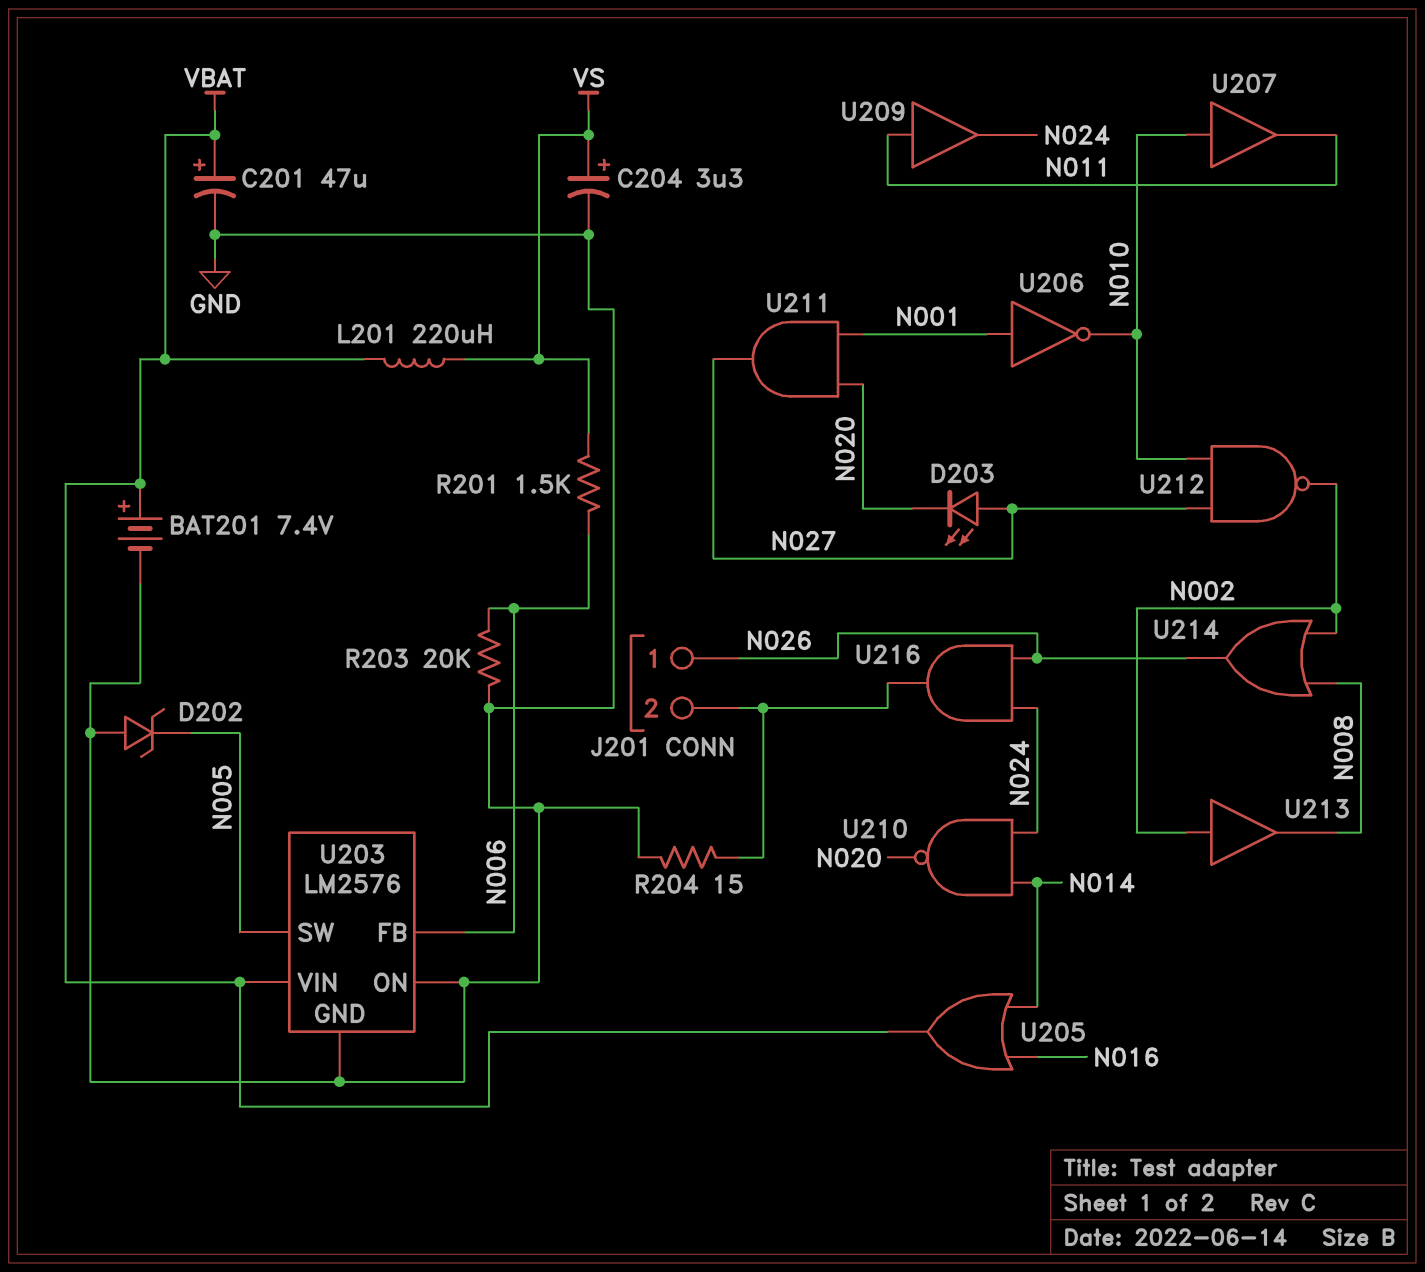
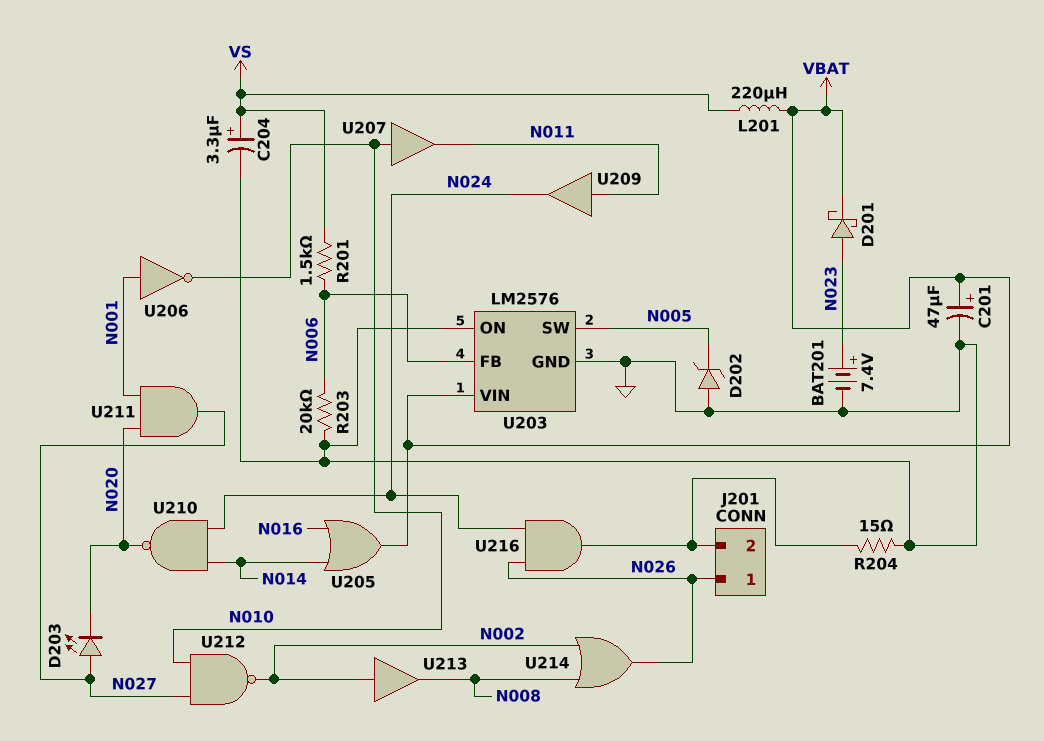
BAT201: 7.4V (plus VBAT, minus GND) -> 7.4V (plus N023, minus GND)
D201: none -> schottky (A N023, K VBAT)

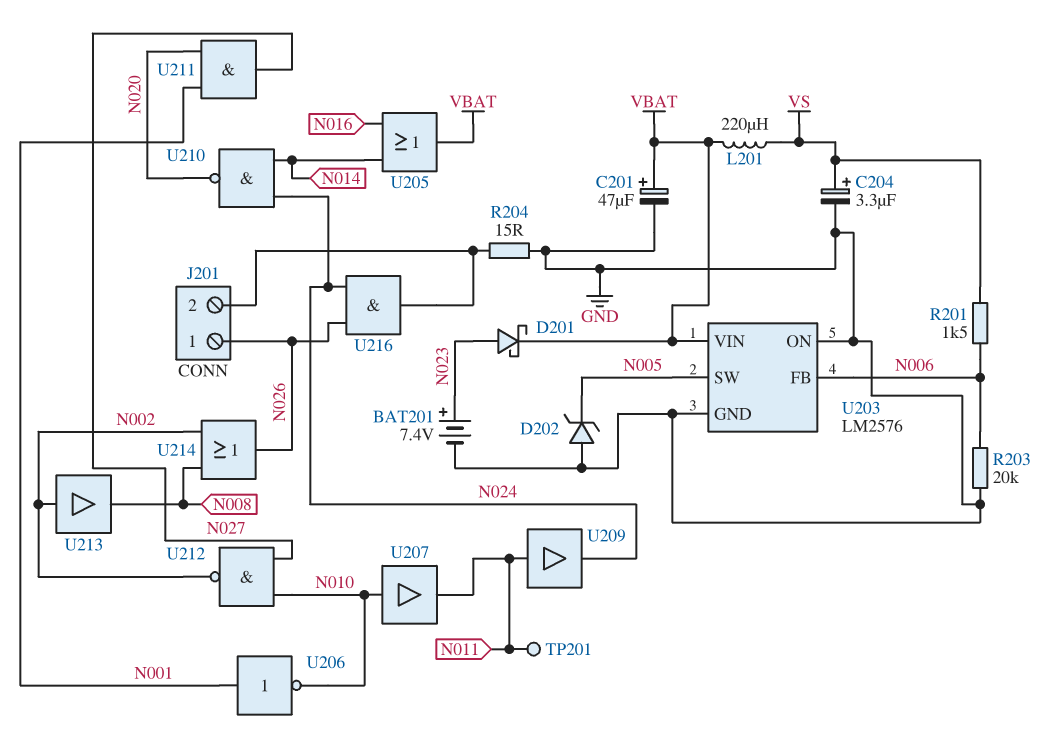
D203: LED (A N027, K N020) -> none
TP201: none -> test point (N011)

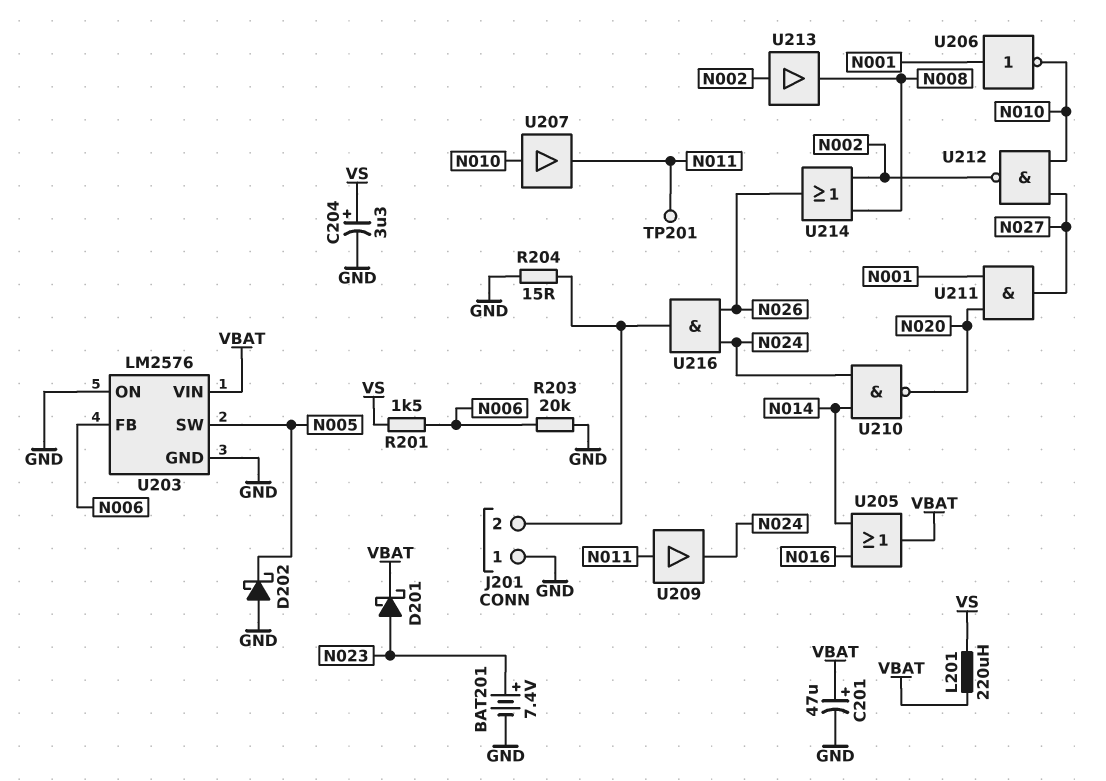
D202: zener (A GND, K N005) -> schottky (A GND, K N005)
J201 pin 1: N026 -> GND

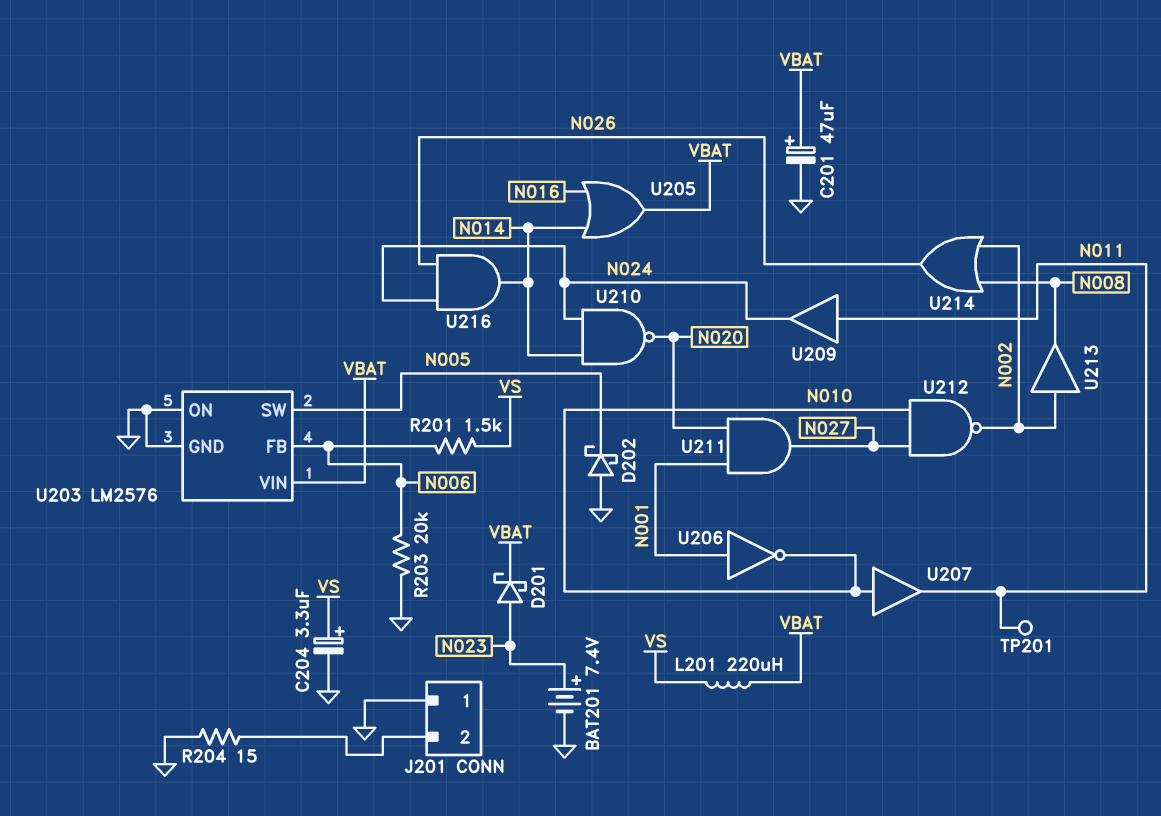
U216: AND (in N024, in N026, out J201/2) -> AND (in N024, in N026, out N014)

